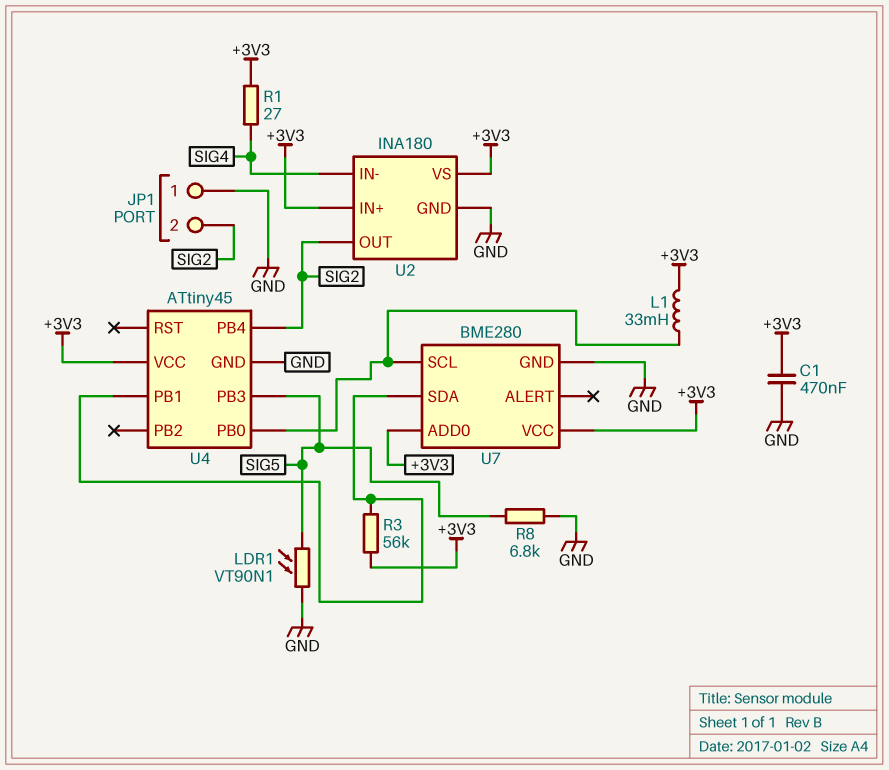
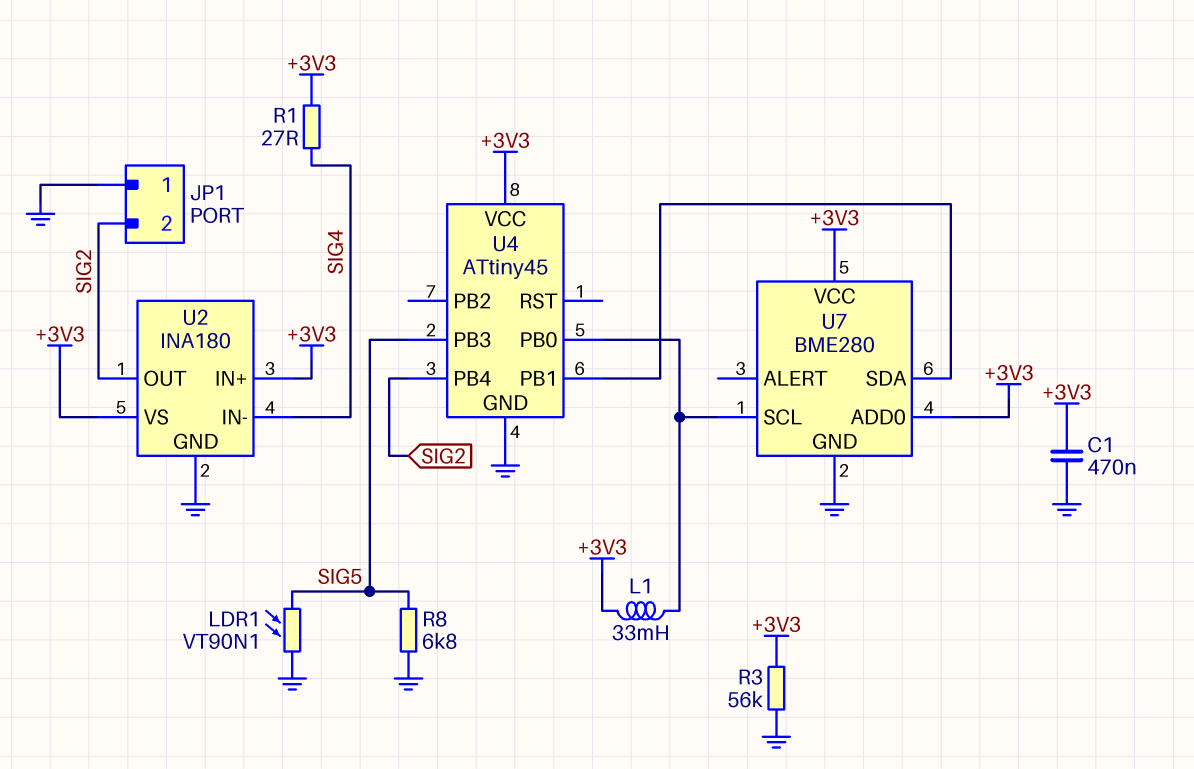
R3: 56k (+3V3, U4/PB1) -> 56k (+3V3, GND)

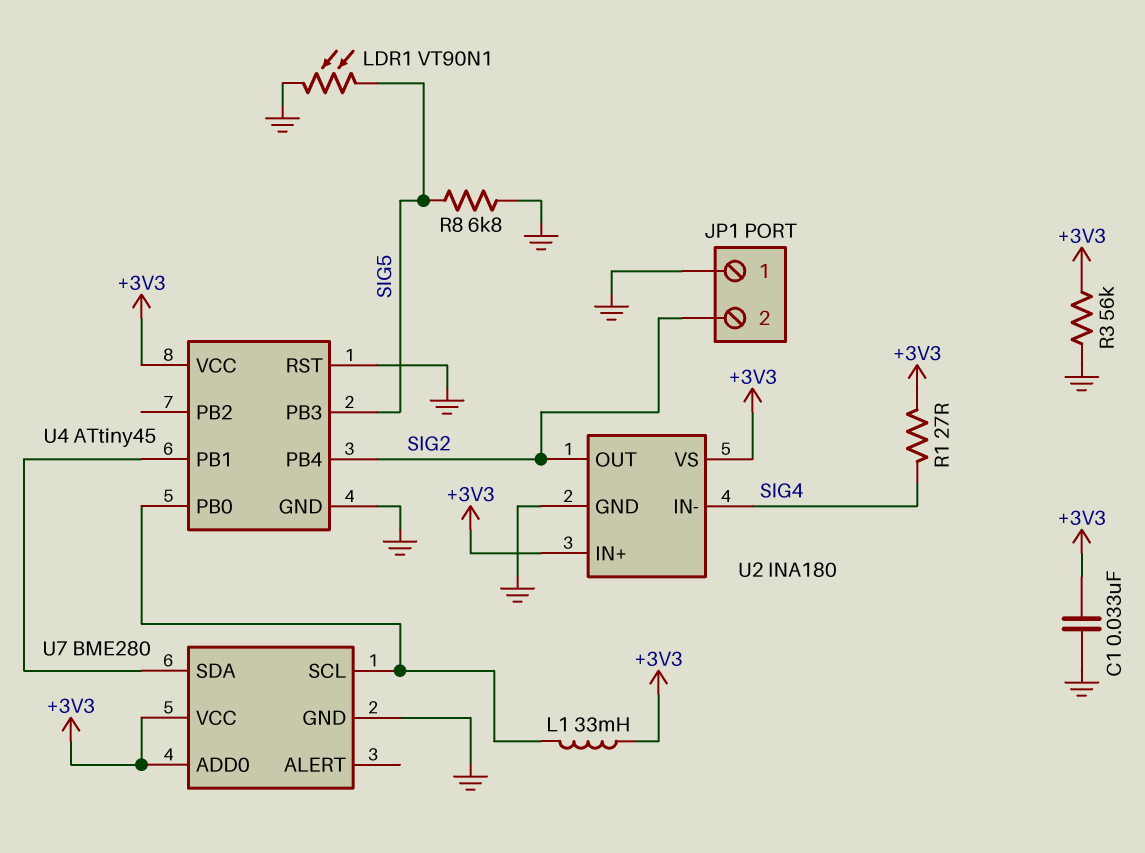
C1: 470nF (+3V3, GND) -> 33nF (+3V3, GND)
U4 pin RST: none -> GND

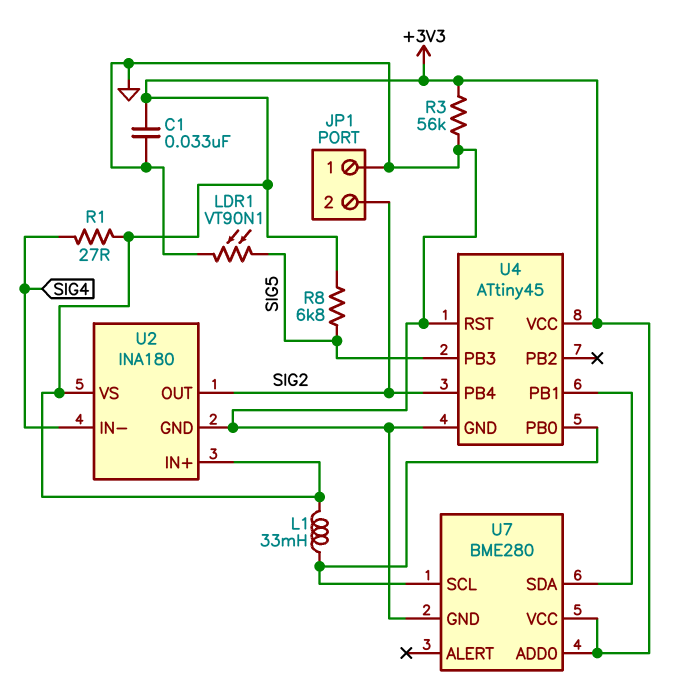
R8: 6.8k (GND, SIG5) -> 6.8k (+3V3, SIG5)

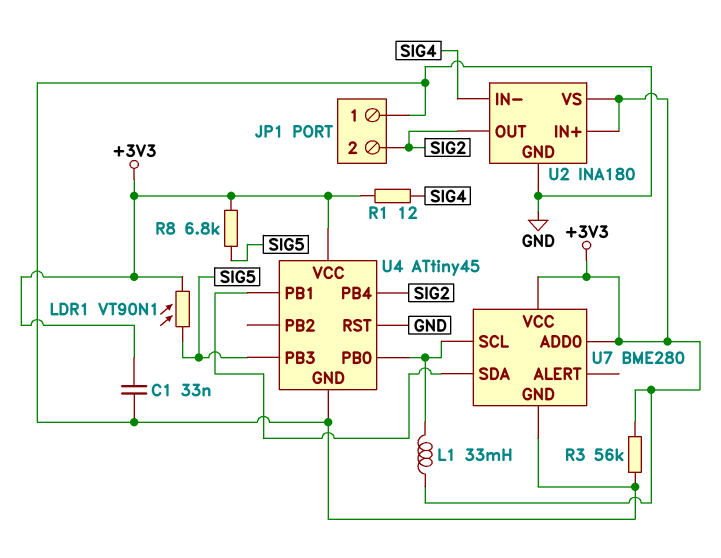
LDR1: VT90N1 (GND, SIG5) -> VT90N1 (+3V3, SIG5)
R1: 27 (+3V3, SIG4) -> 12 (+3V3, SIG4)

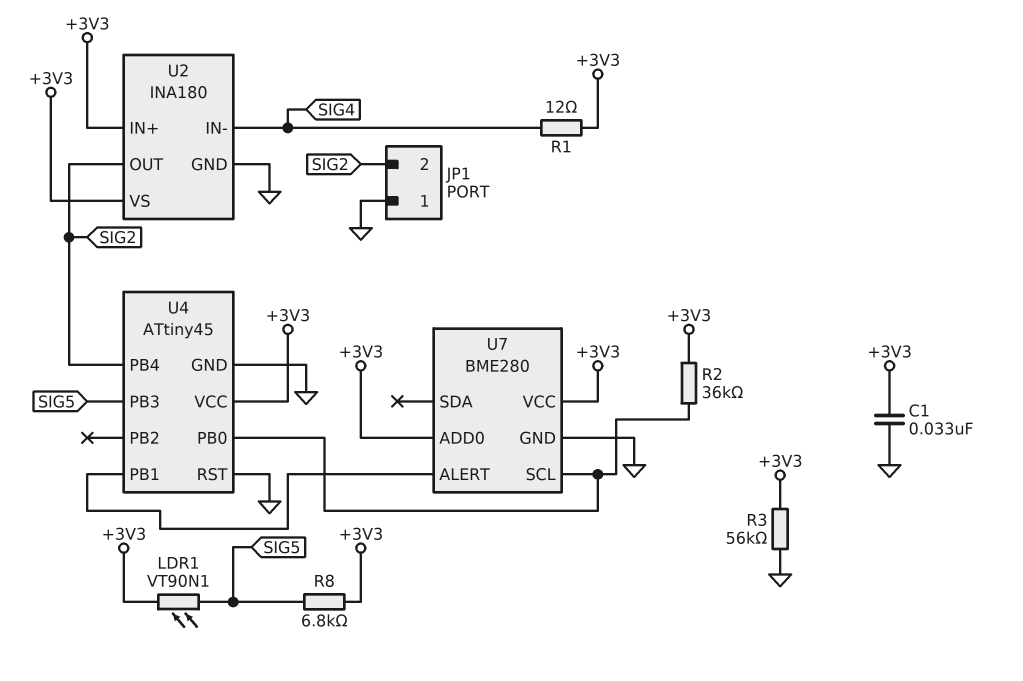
L1: 33mH (+3V3, U4/PB0) -> none
R2: none -> 36k (+3V3, U4/PB0)
U7 pin ALERT: none -> U4/PB1
U7 pin SDA: U4/PB1 -> none

